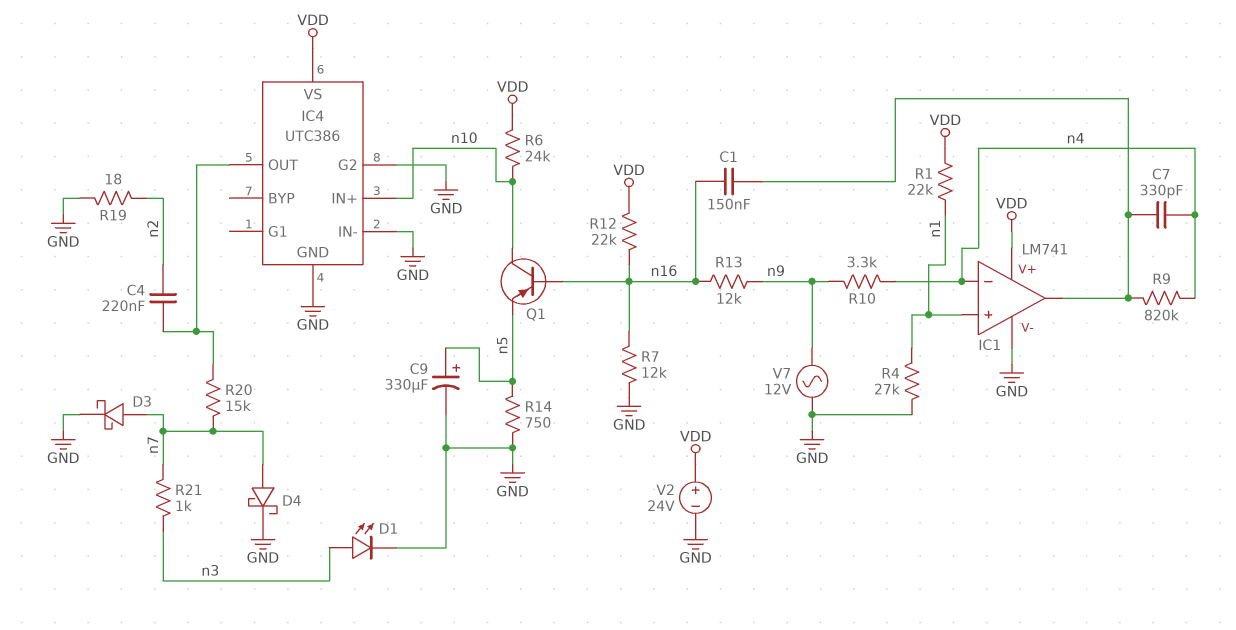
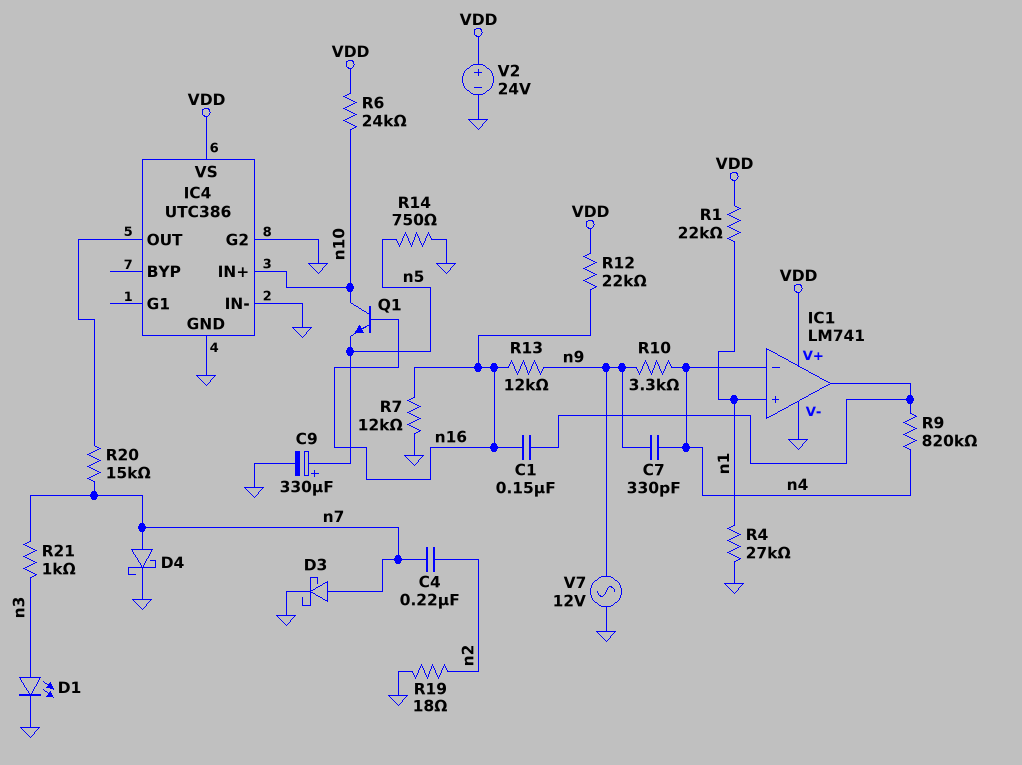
C4: 220nF (IC4/OUT, n2) -> 220nF (n2, n7)
C7: 330pF (IC1/out, n4) -> 330pF (n4, n9)
Q1: PNP (B n16, C n10, E n5) -> NPN (B n16, C n10, E n5)

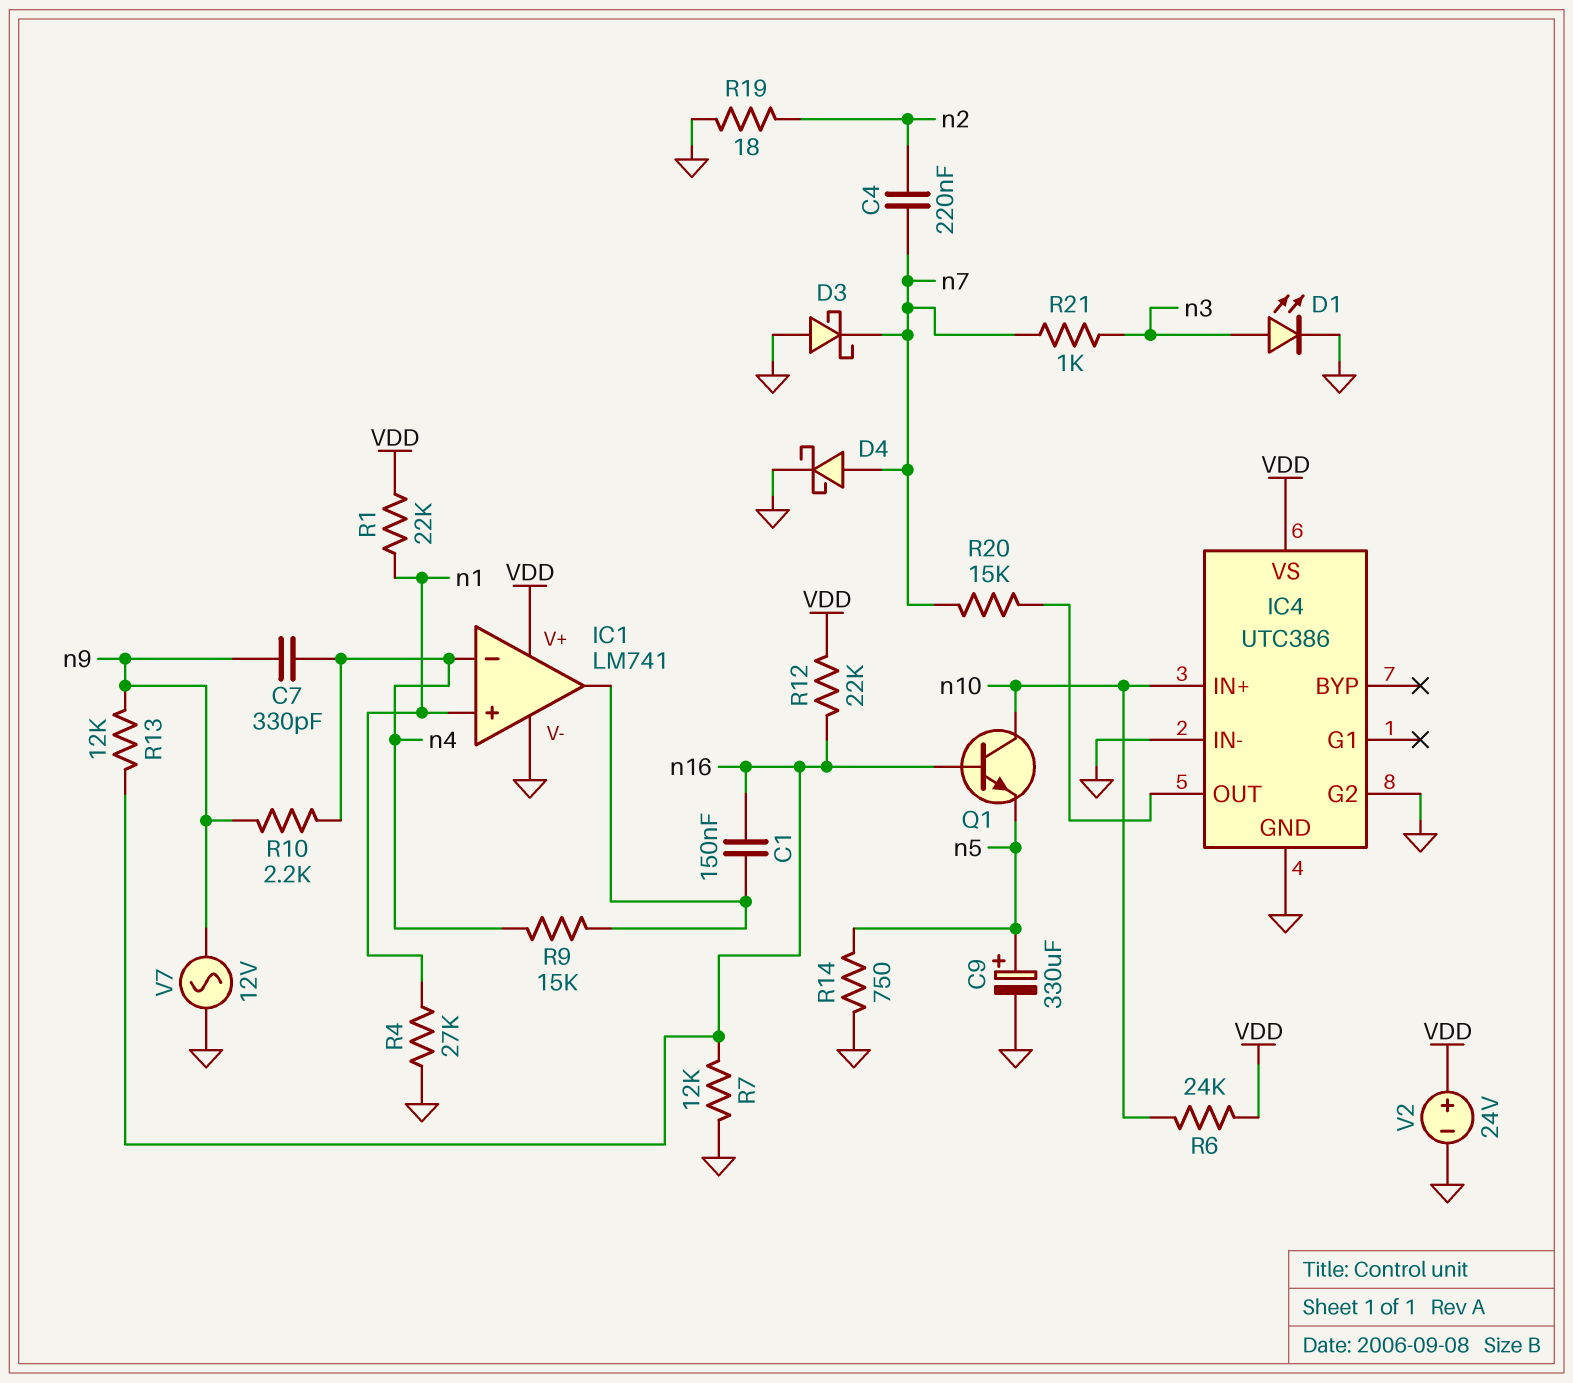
D3: schottky (A n7, K GND) -> schottky (A GND, K n7)
R9: 820k (IC1/out, n4) -> 15k (IC1/out, n4)
R10: 3.3k (n4, n9) -> 2.2k (n4, n9)

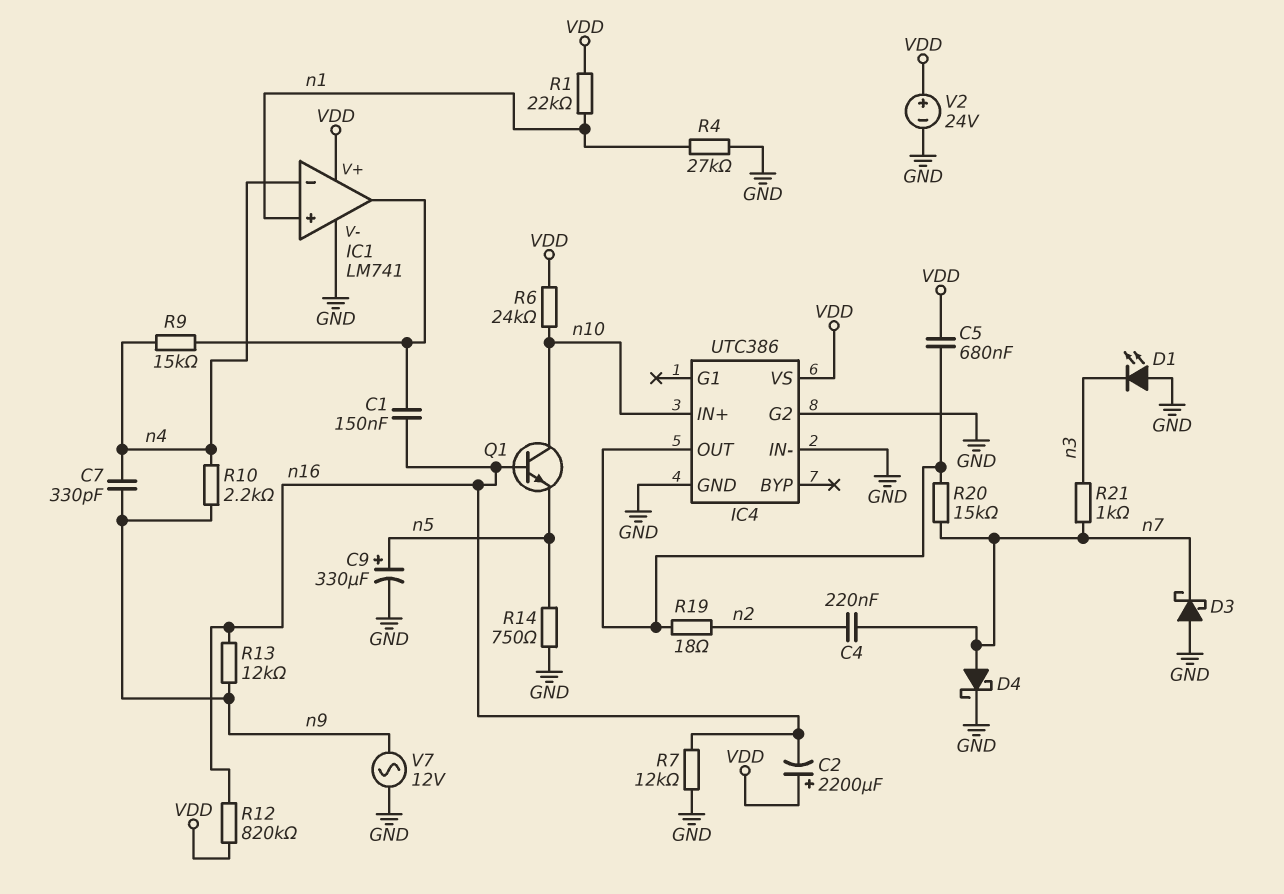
C2: none -> 2200uF (plus VDD, minus n16)
C5: none -> 680nF (IC4/OUT, VDD)
D1: LED (A n3, K GND) -> LED (A GND, K n3)
R12: 22k (VDD, n16) -> 820k (VDD, n16)
R19: 18 (GND, n2) -> 18 (IC4/OUT, n2)

